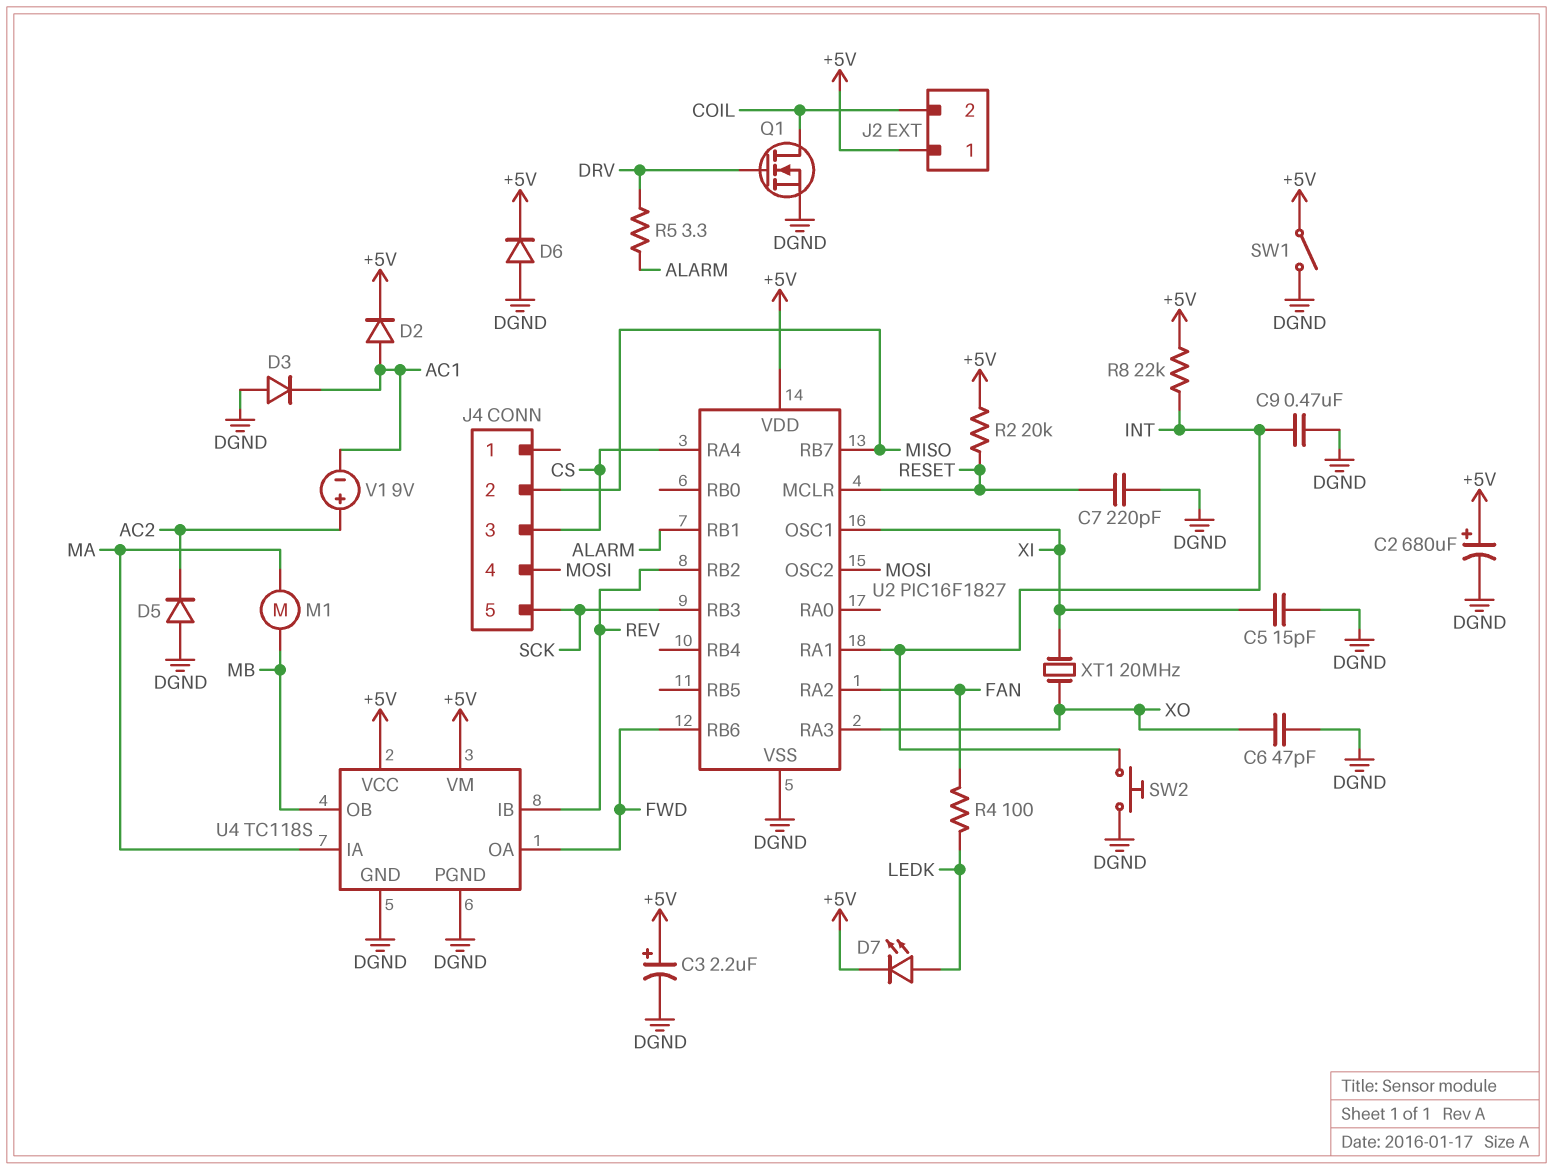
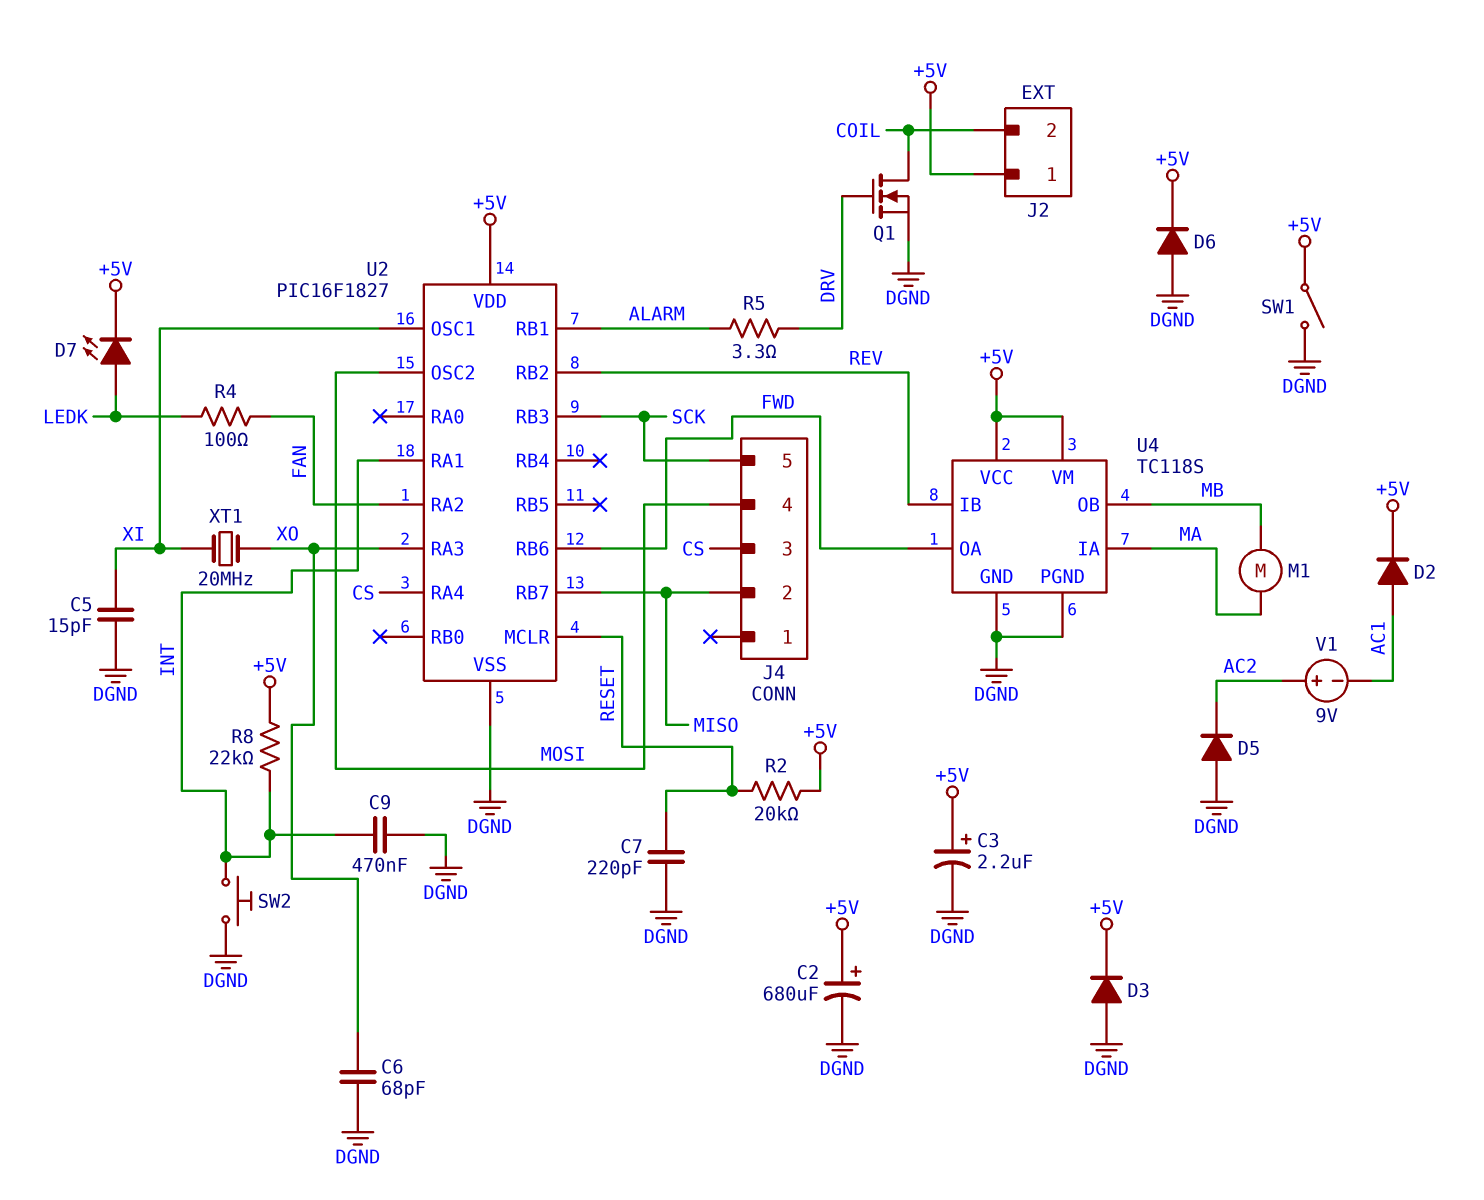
C6: 47pF (DGND, XO) -> 68pF (DGND, XO)
D3: diode (A DGND, K AC1) -> diode (A DGND, K +5V)

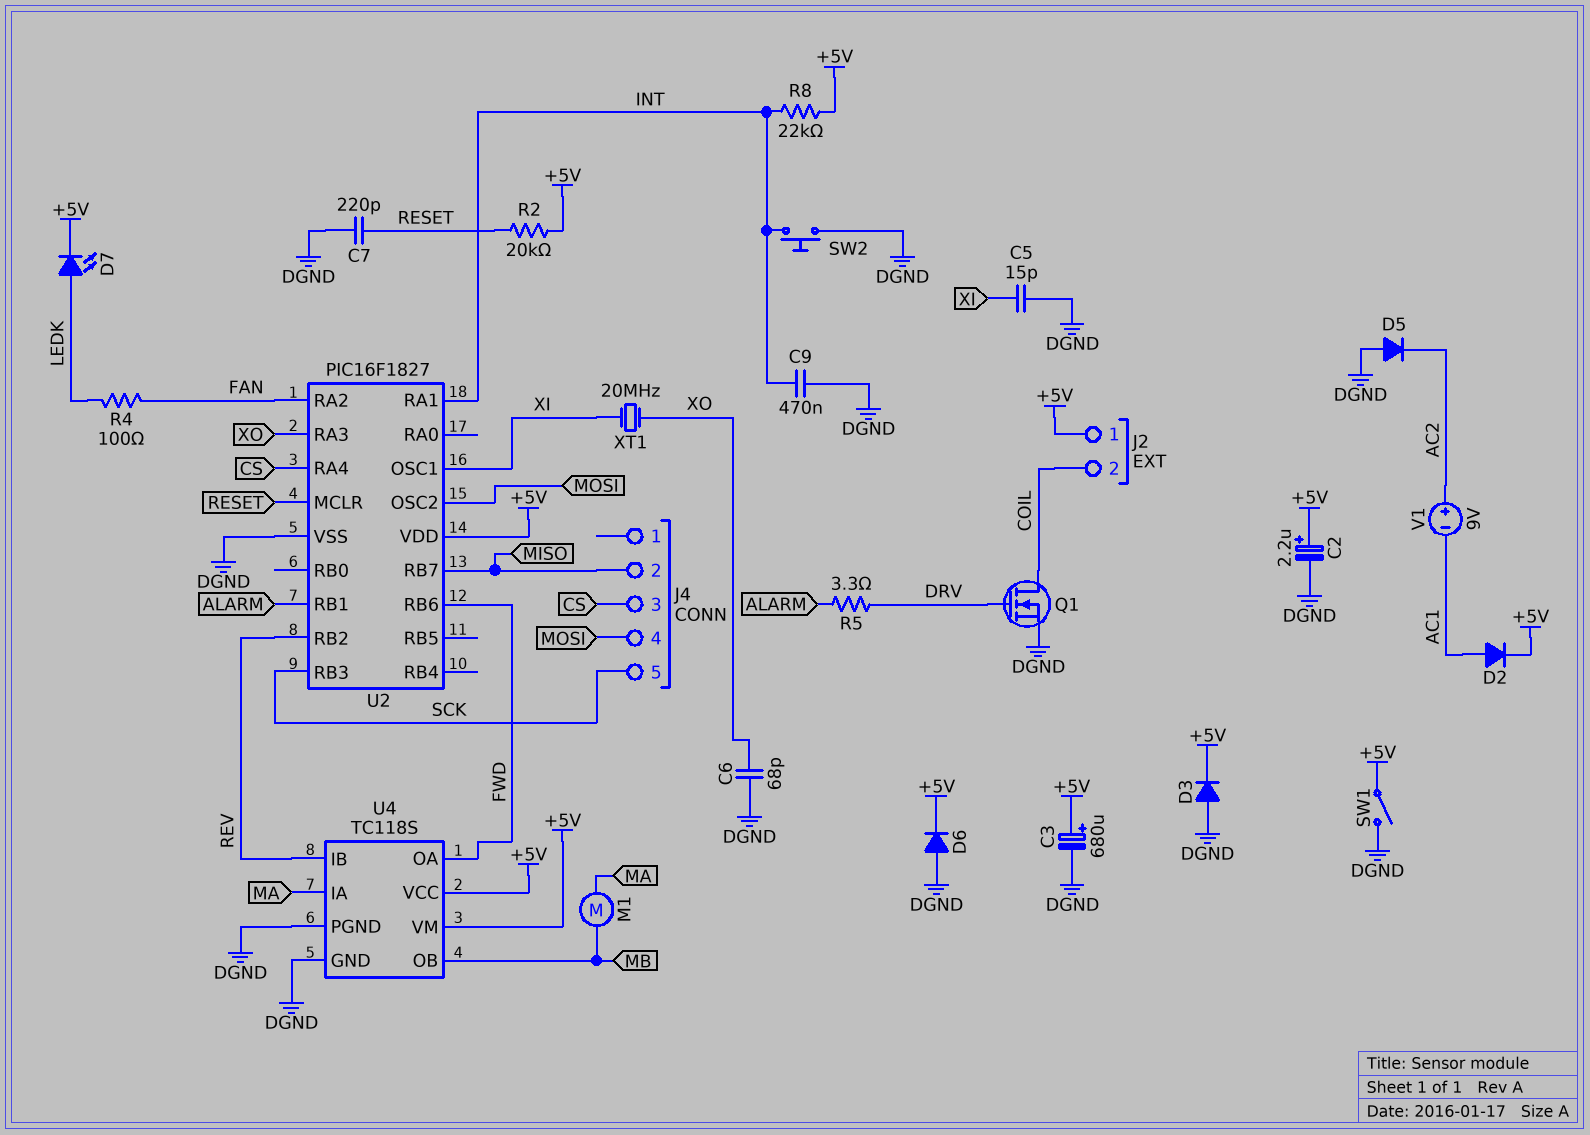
C2: 680uF (plus +5V, minus DGND) -> 2.2uF (plus +5V, minus DGND)
C3: 2.2uF (plus +5V, minus DGND) -> 680uF (plus +5V, minus DGND)

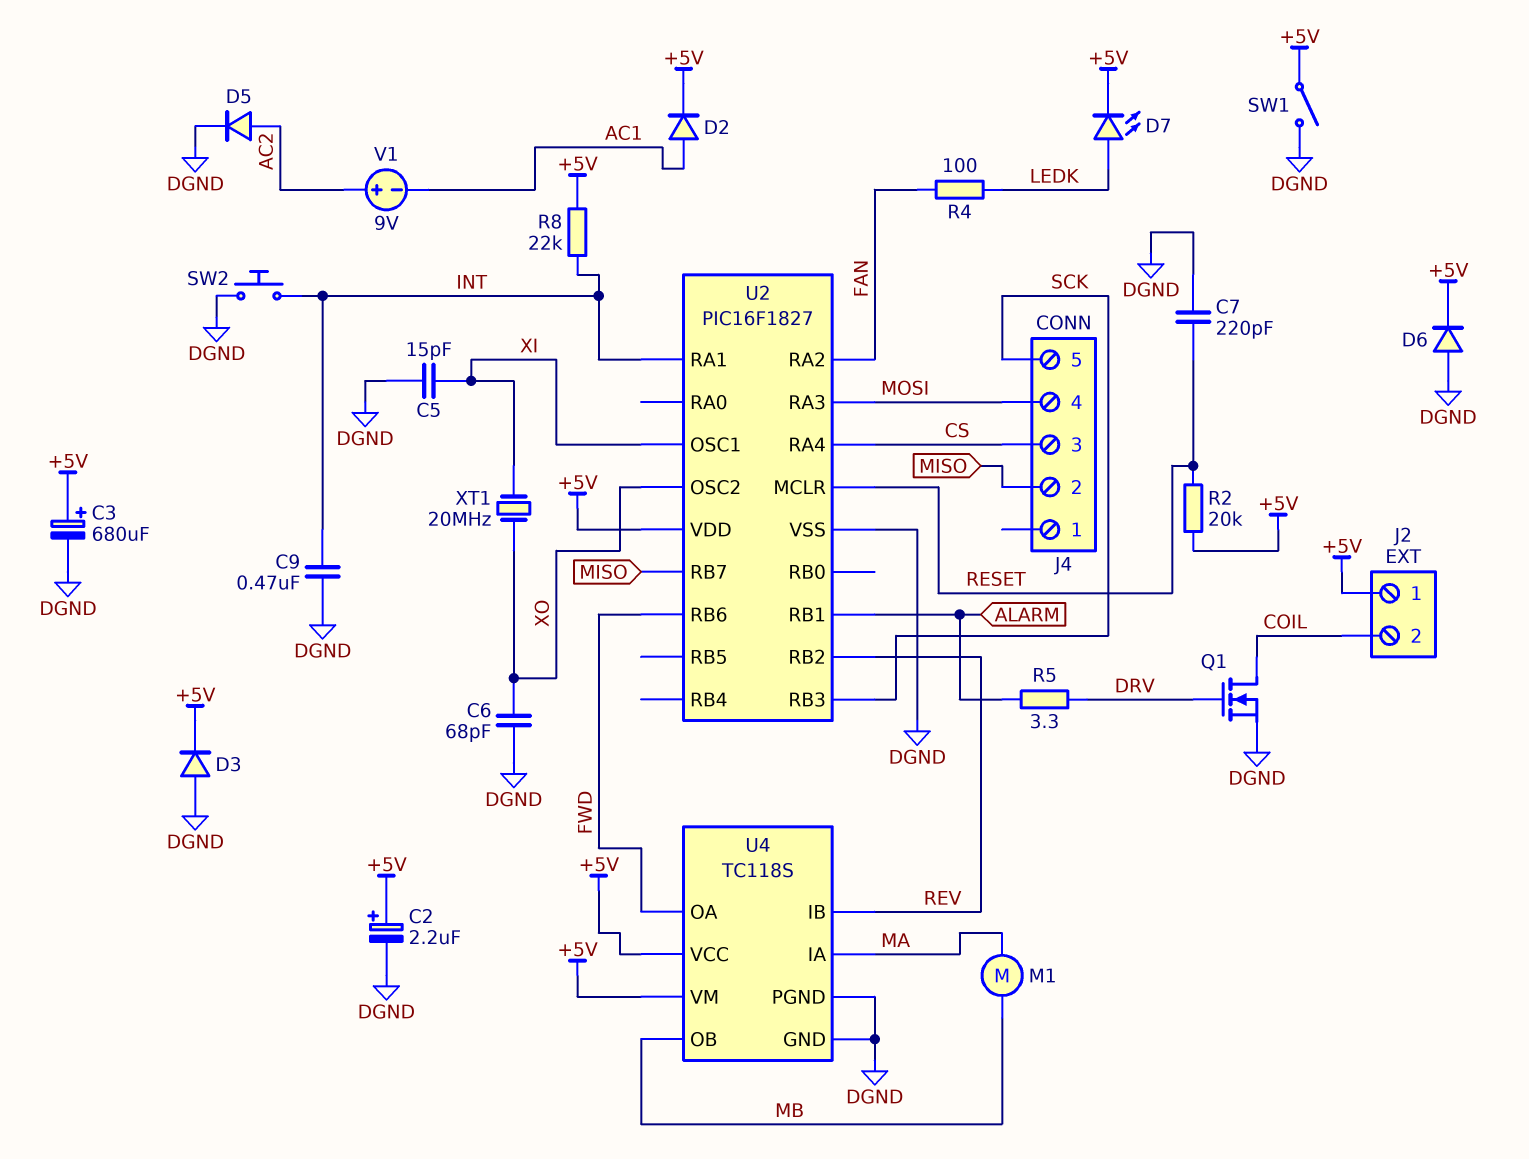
D5: diode (A DGND, K AC2) -> diode (A AC2, K DGND)
U2 pin OSC2: MOSI -> XO
U2 pin RA3: XO -> MOSI

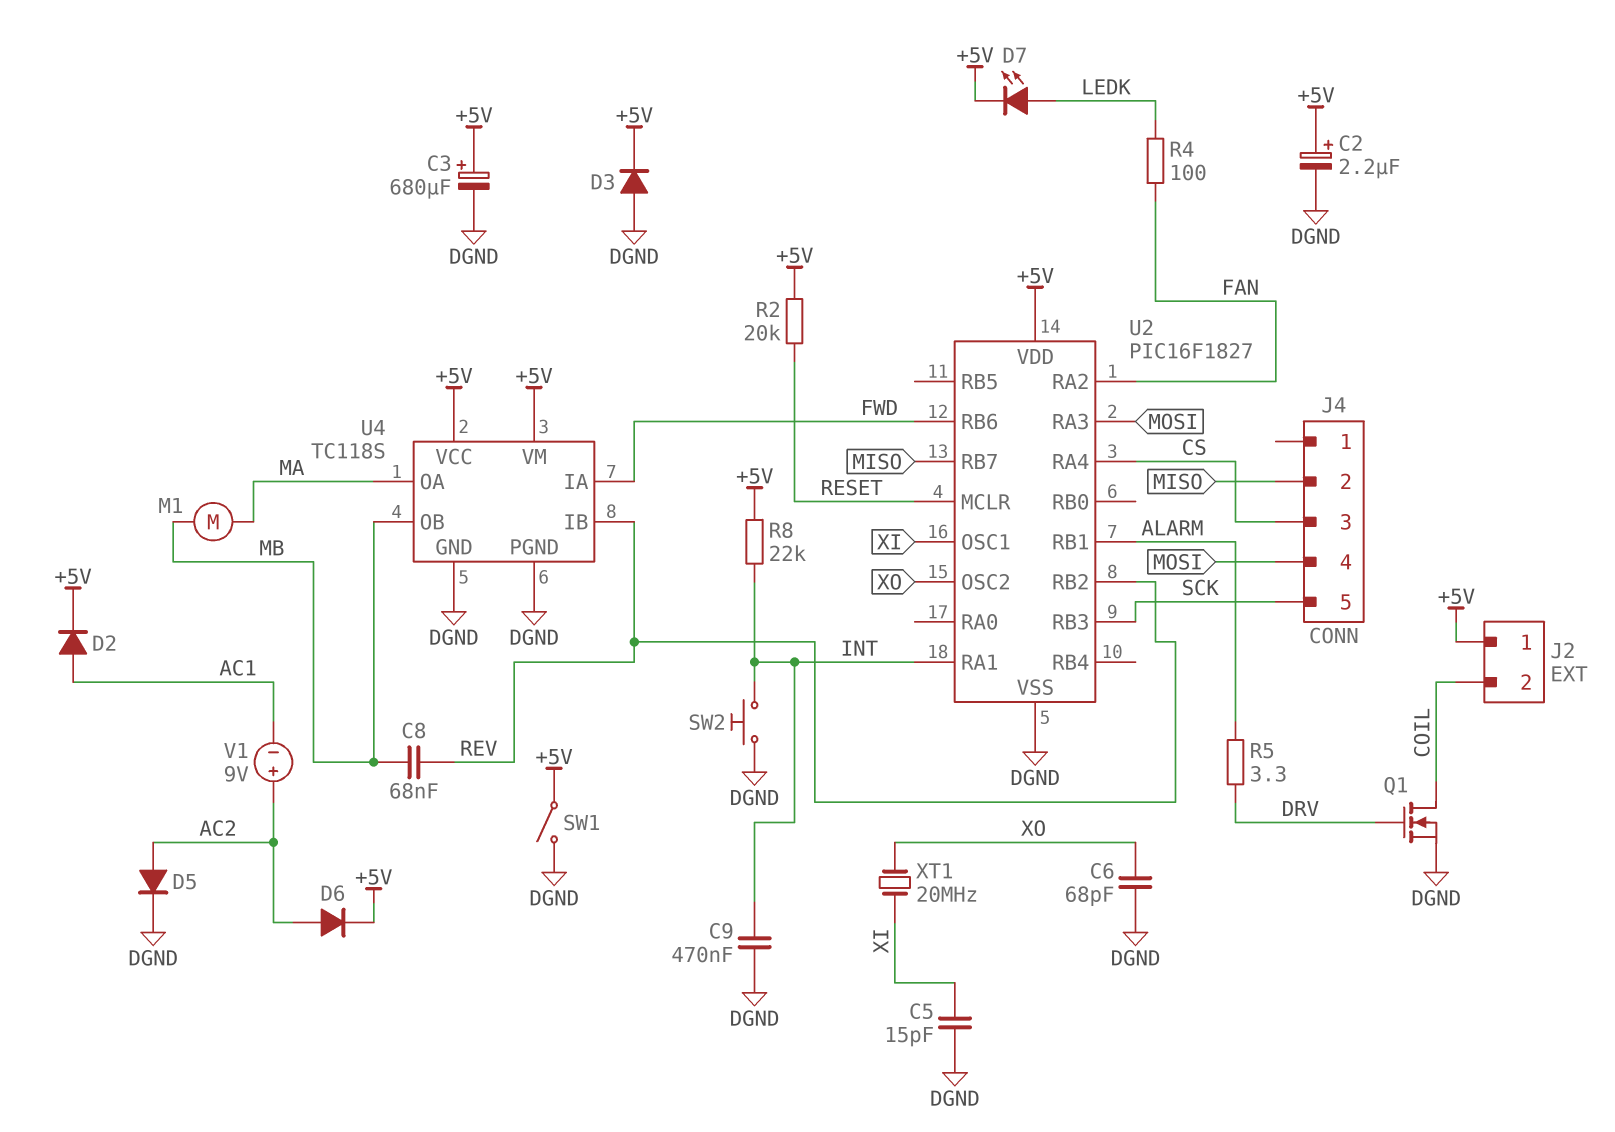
C7: 220pF (DGND, RESET) -> none
C8: none -> 68nF (MB, REV)
D6: diode (A DGND, K +5V) -> diode (A AC2, K +5V)
U4 pin IA: MA -> FWD
U4 pin OA: FWD -> MA

